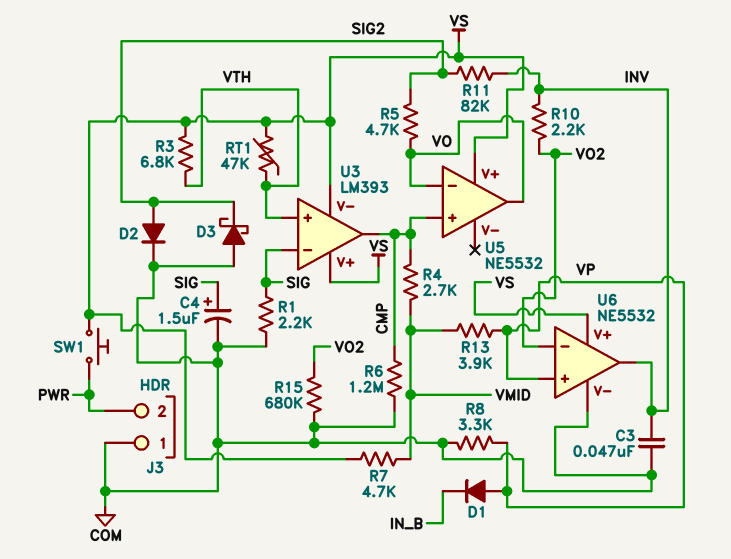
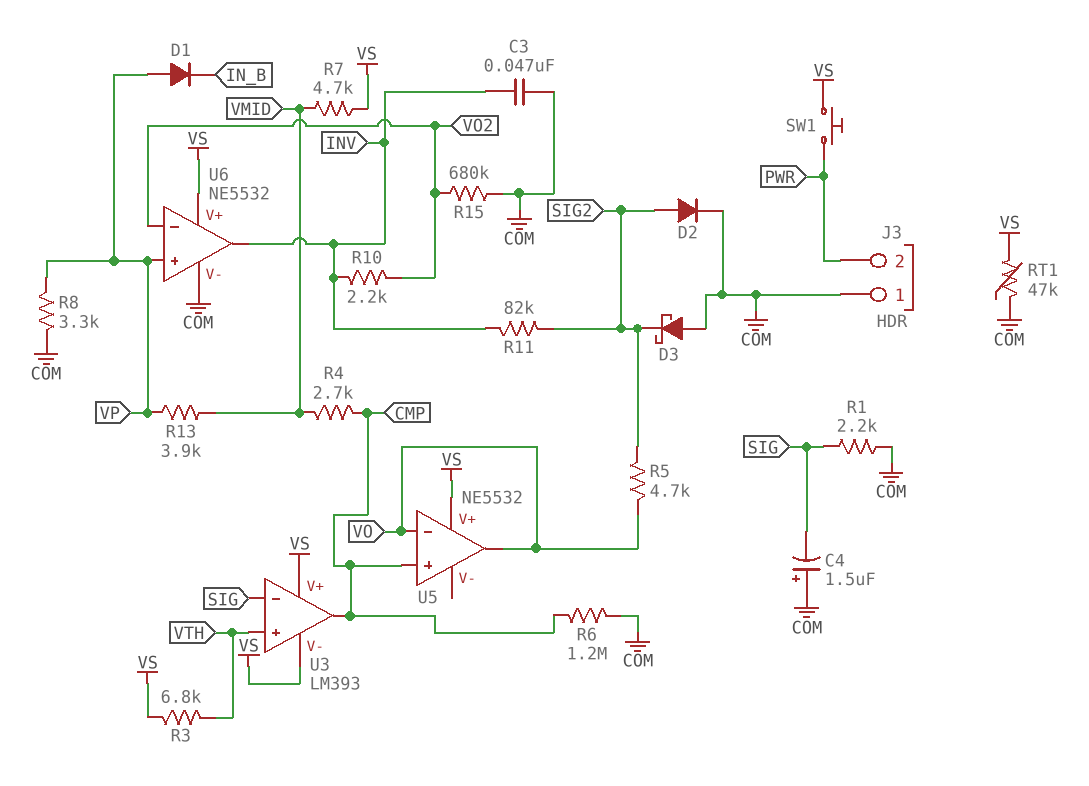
C4: 1.5uF (plus SIG, minus COM) -> 1.5uF (plus COM, minus SIG)
RT1: 47k (VS, VTH) -> 47k (COM, VS)

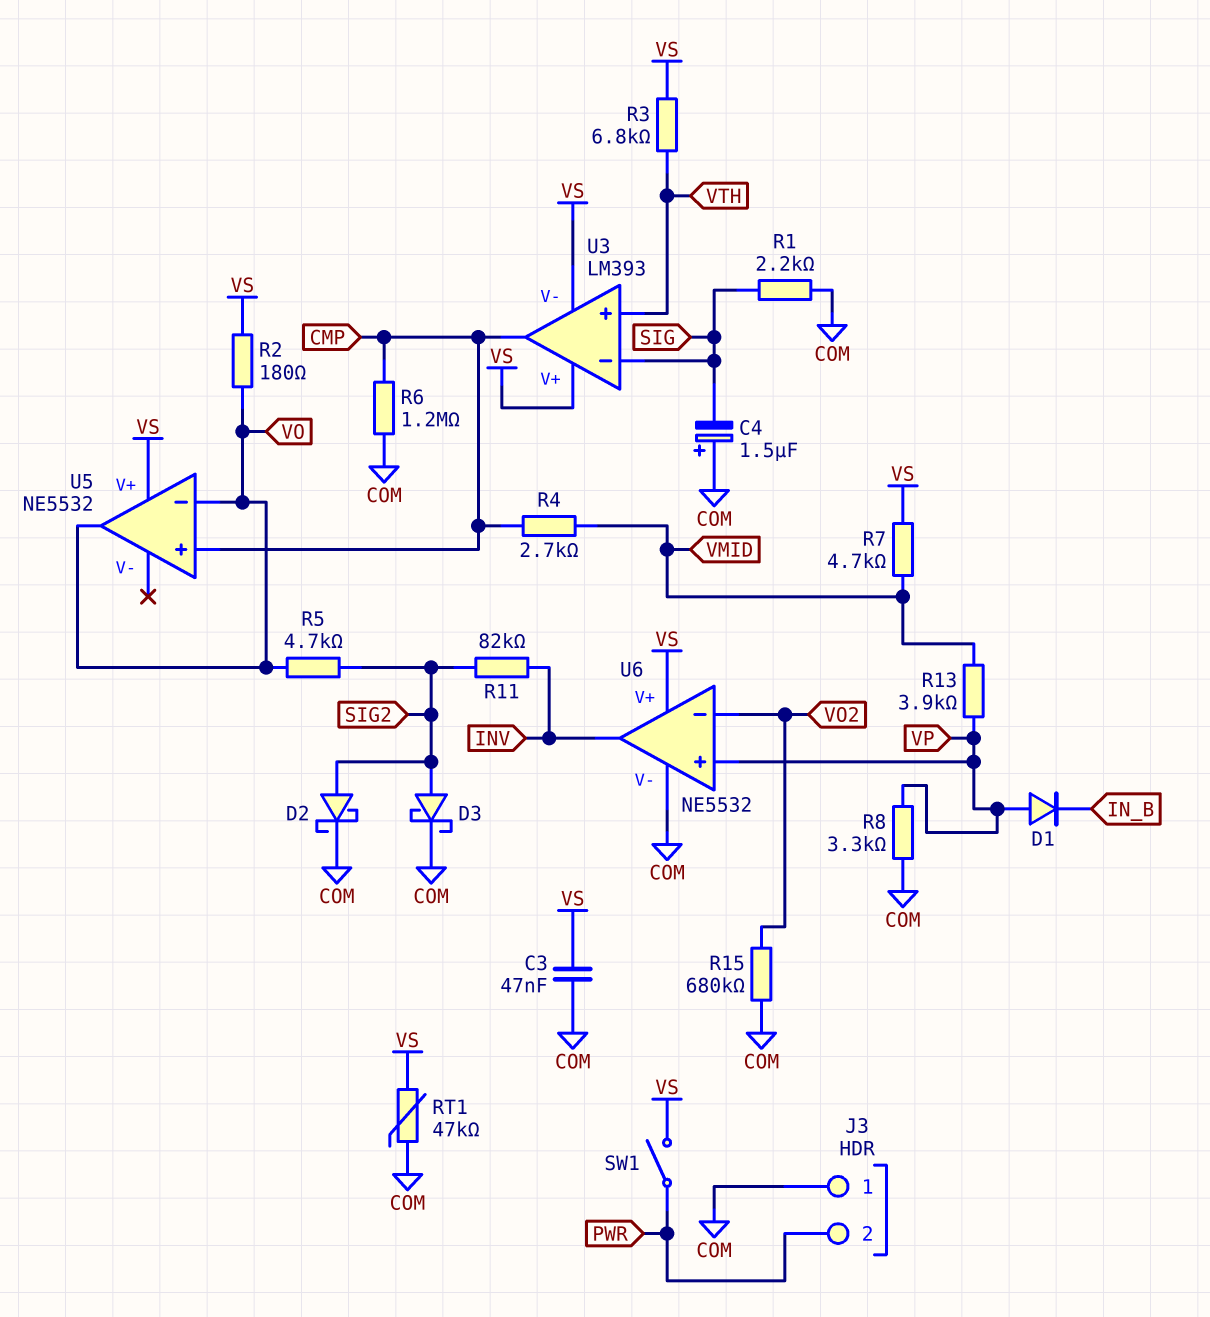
C3: 47nF (COM, INV) -> 47nF (COM, VS)
D2: diode (A SIG2, K COM) -> schottky (A SIG2, K COM)
D3: schottky (A COM, K SIG2) -> schottky (A SIG2, K COM)
R2: none -> 180 (VO, VS)
R10: 2.2k (INV, VO2) -> none
SW1: button (PWR, VS) -> switch (PWR, VS)

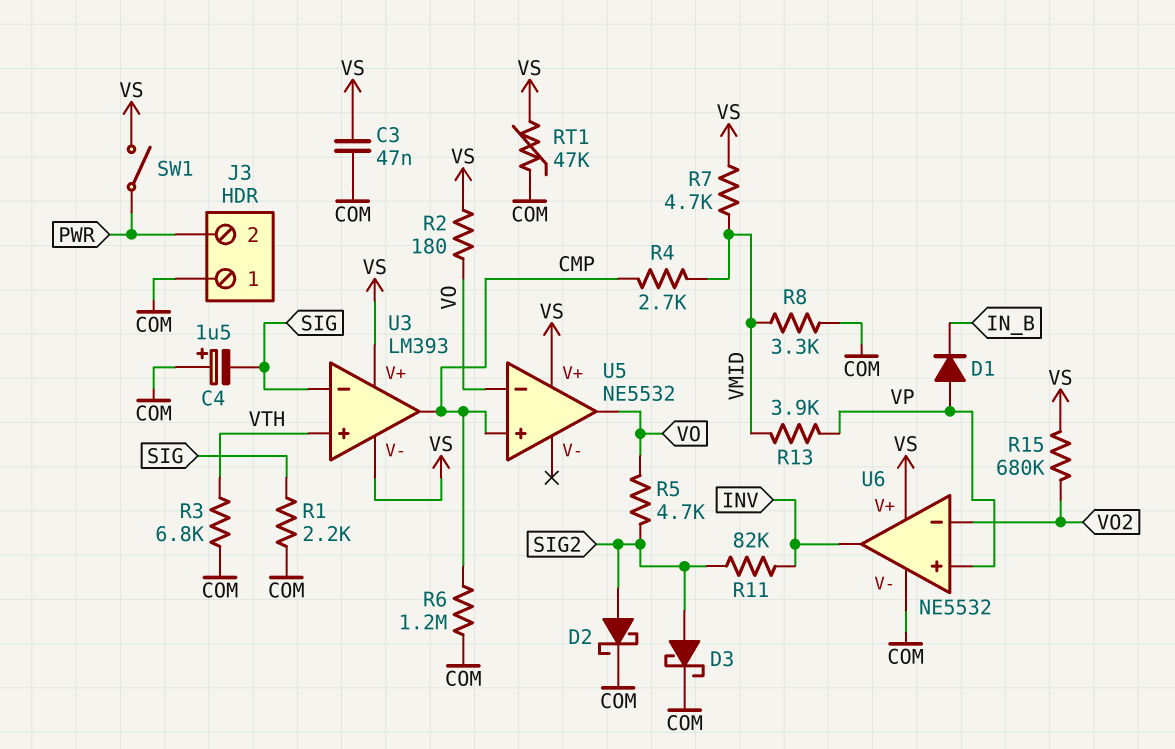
R3: 6.8k (VS, VTH) -> 6.8k (COM, VTH)
R8: 3.3k (COM, VP) -> 3.3k (COM, VMID)
R15: 680k (COM, VO2) -> 680k (VO2, VS)

